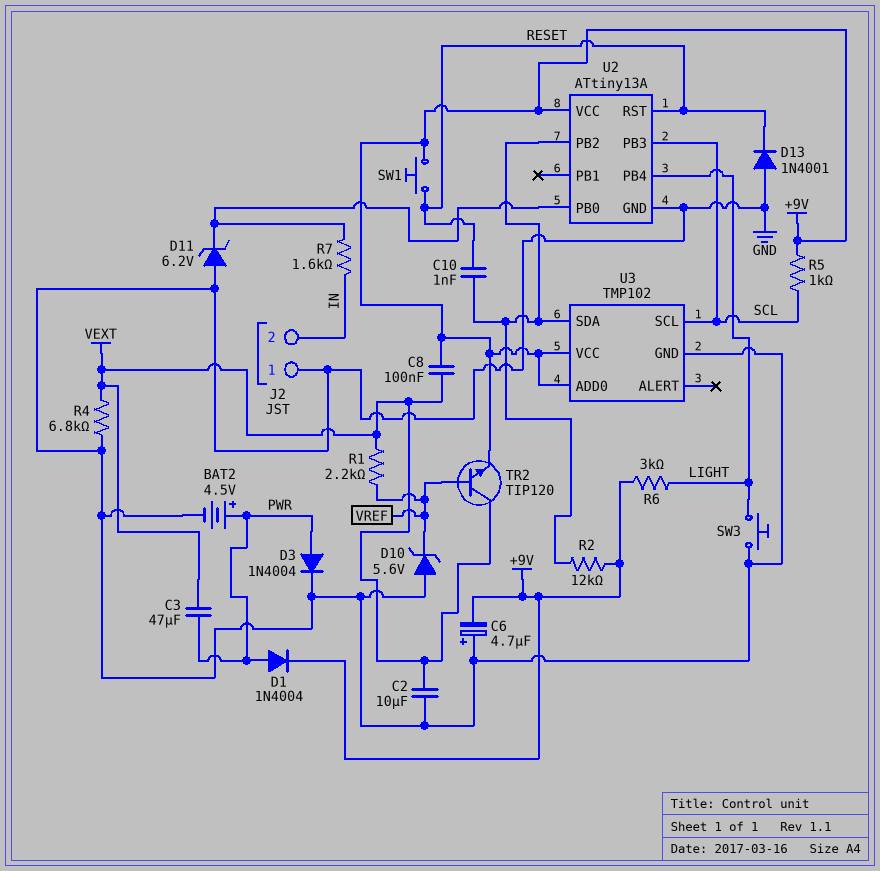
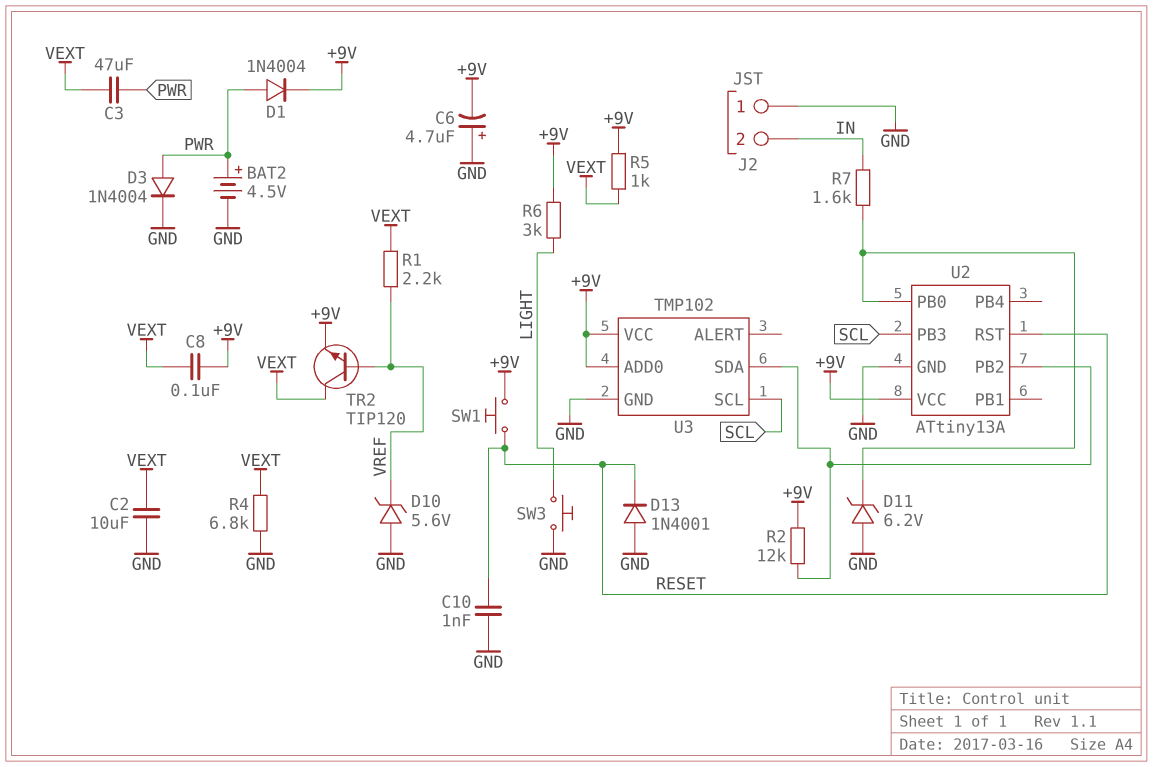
C10: 1nF (RESET, U2/PB2) -> 1nF (GND, RESET)
R5: 1k (+9V, SCL) -> 1k (+9V, VEXT)
U2 pin PB4: LIGHT -> none

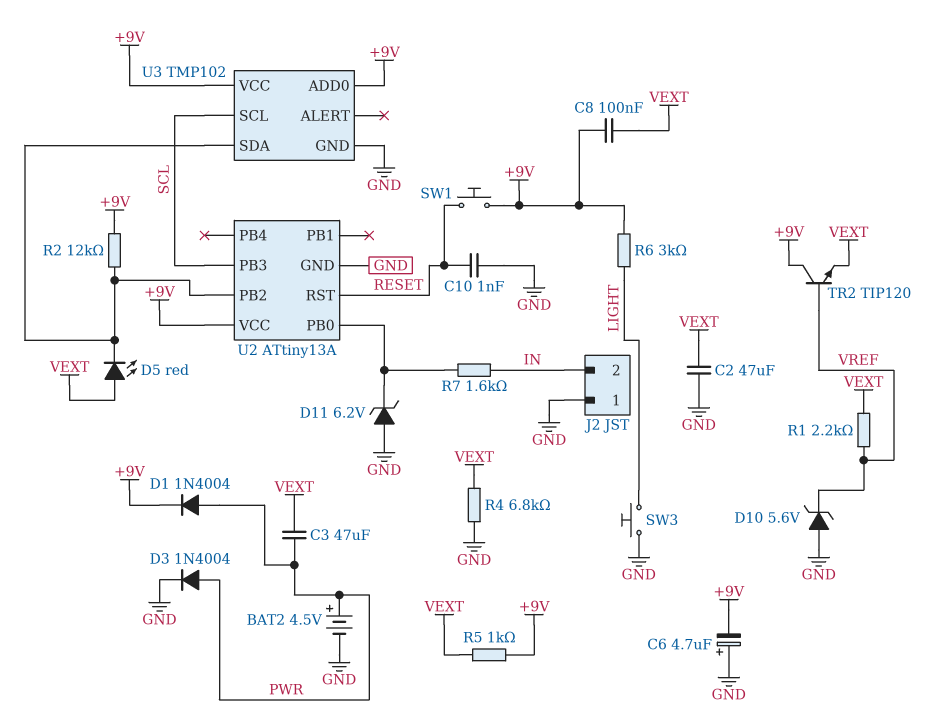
C2: 10uF (GND, VEXT) -> 47uF (GND, VEXT)
D5: none -> LED red (A VEXT, K U2/PB2)
D13: diode 1N4001 (A GND, K RESET) -> none
TR2: NPN TIP120 (B VREF, C VEXT, E +9V) -> NPN TIP120 (B VREF, C +9V, E VEXT)

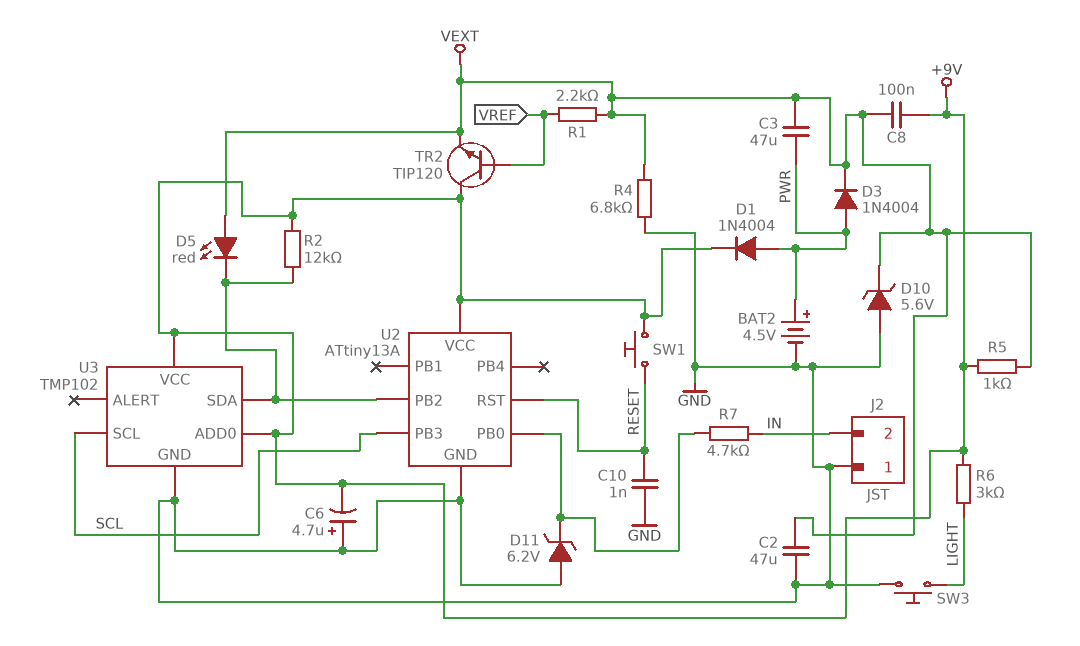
D3: diode 1N4004 (A PWR, K GND) -> diode 1N4004 (A PWR, K VEXT)
D10: zener 5.6V (A GND, K VREF) -> zener 5.6V (A GND, K VEXT)
R7: 1.6k (IN, U2/PB0) -> 4.7k (IN, U2/PB0)

